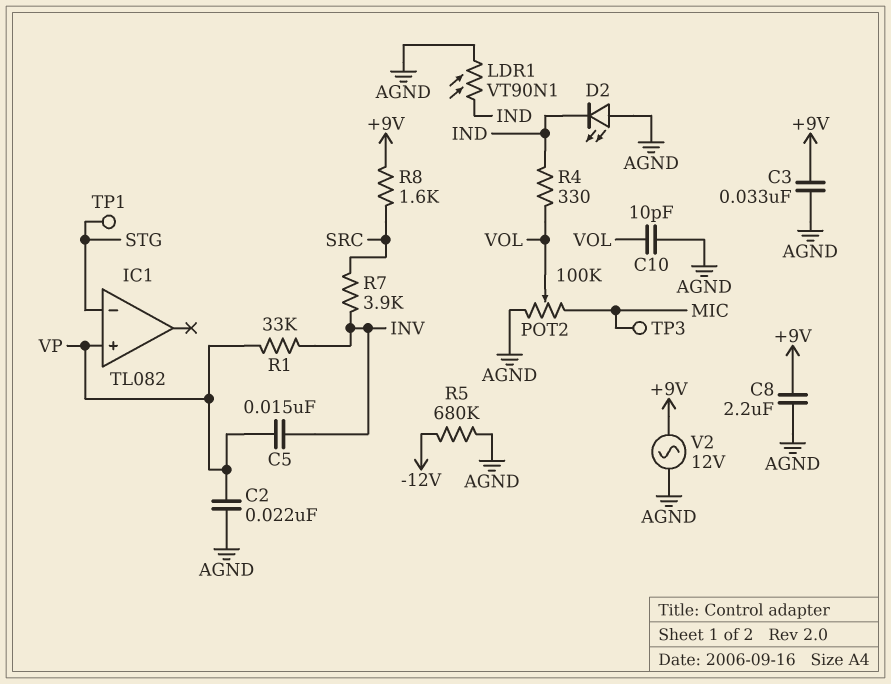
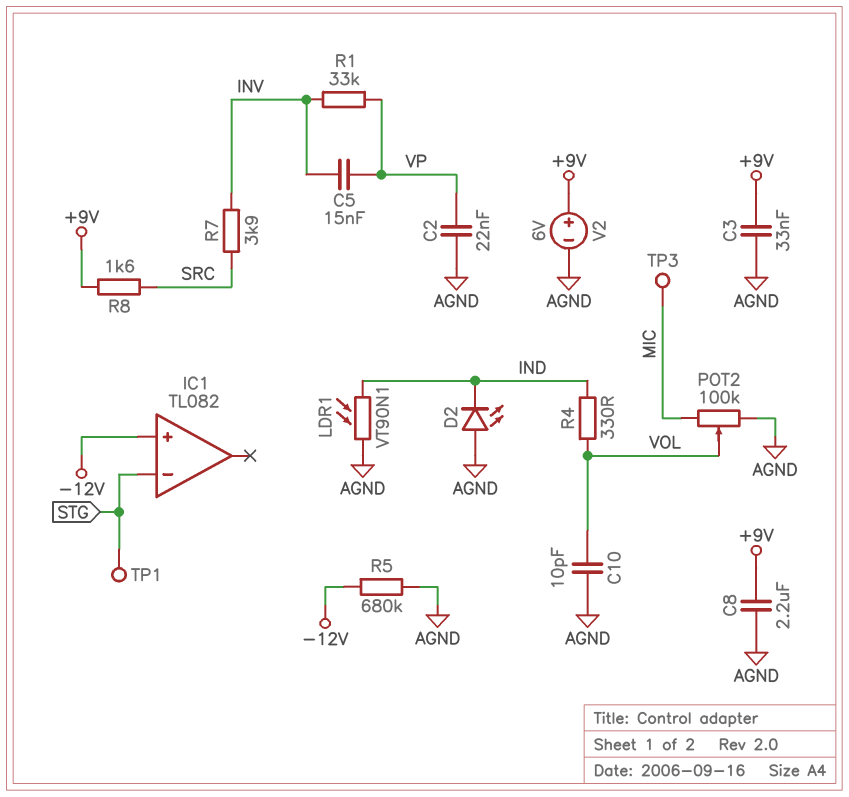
IC1 pin in+: VP -> -12V
V2: AC 12V (+9V, AGND) -> 6V (plus +9V, minus AGND)

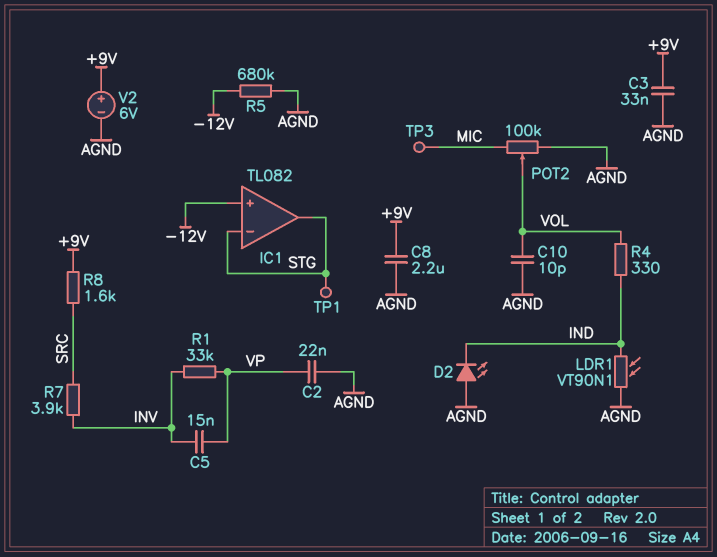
IC1 pin out: none -> STG

